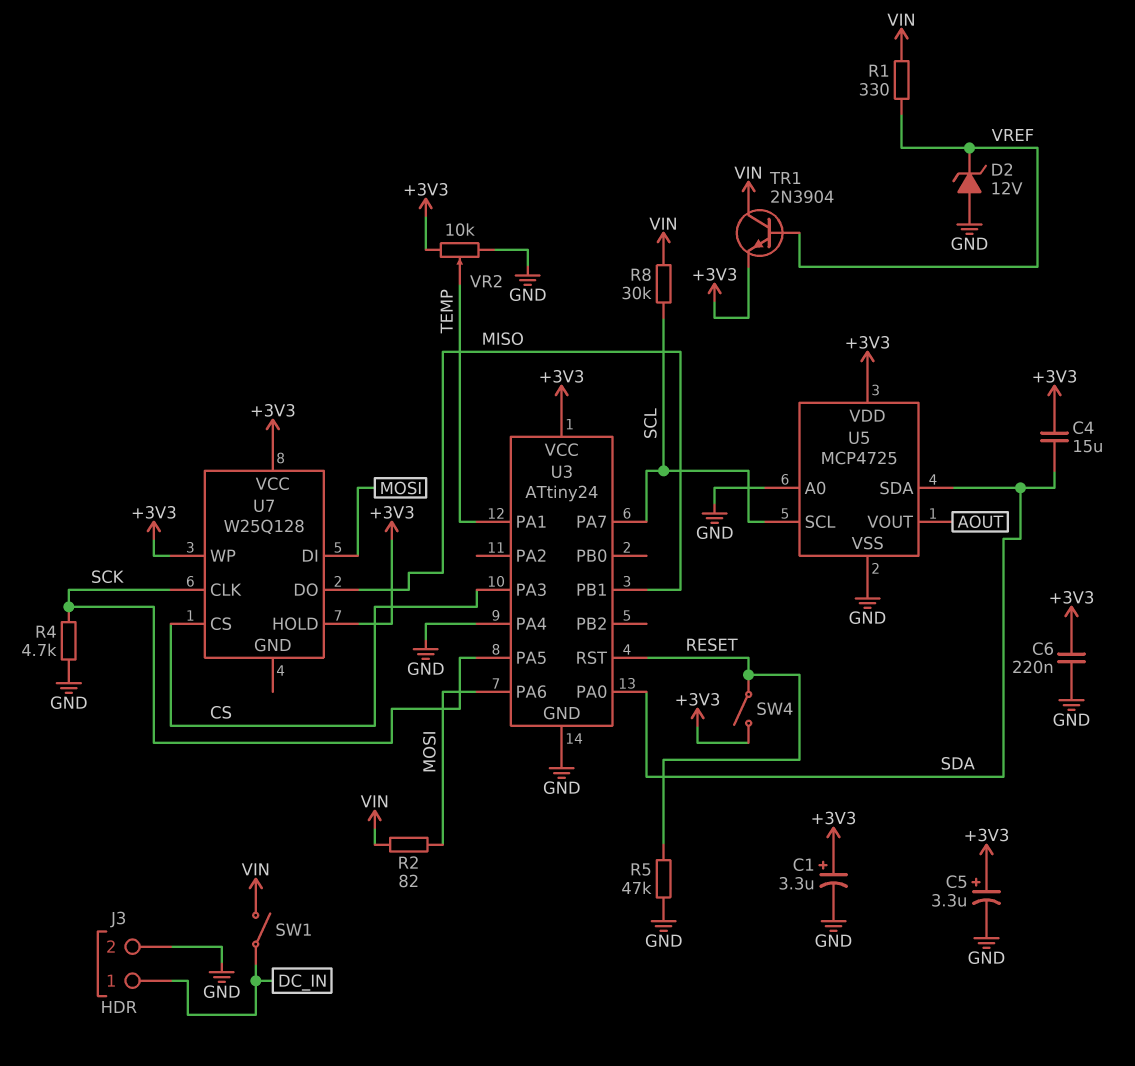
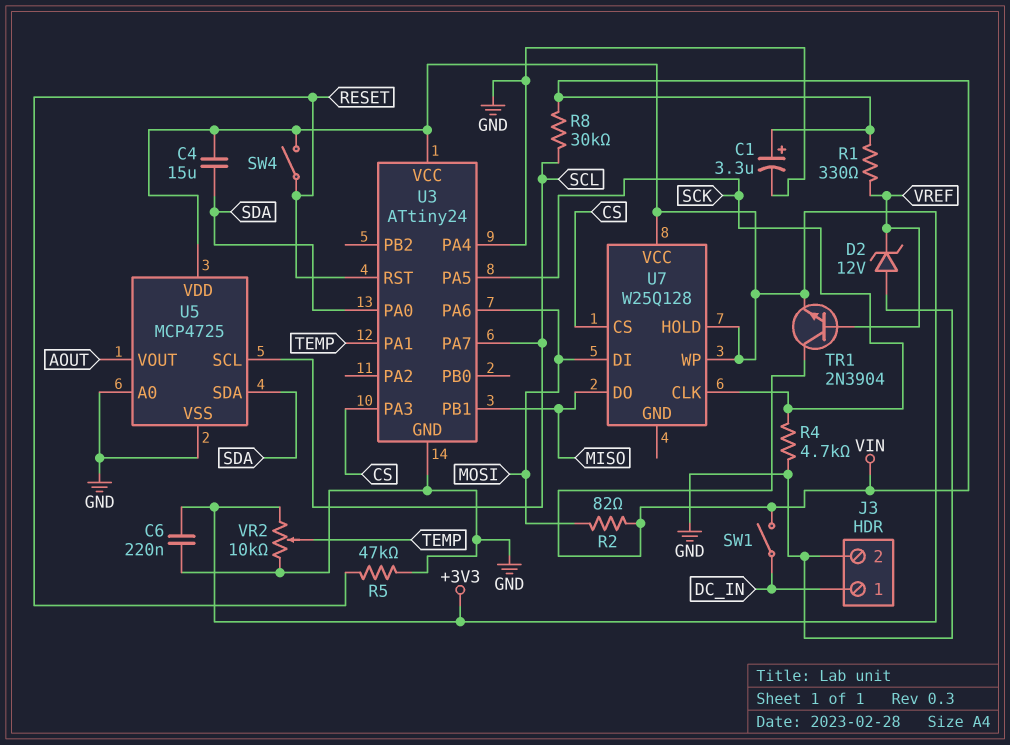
C1: 3.3uF (plus +3V3, minus GND) -> 3.3uF (plus VIN, minus GND)
C5: 3.3uF (plus +3V3, minus GND) -> none

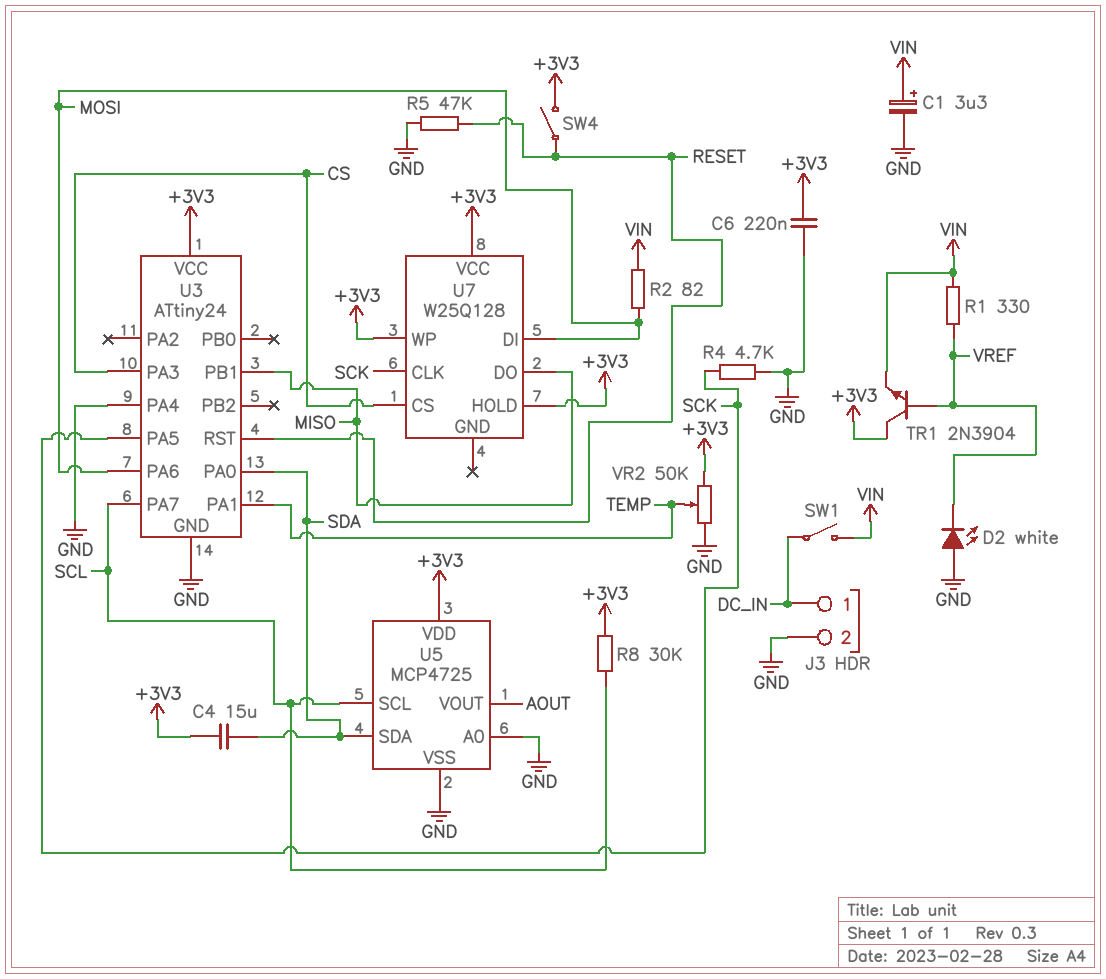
D2: zener 12V (A GND, K VREF) -> LED white (A GND, K VREF)
R8: 30k (SCL, VIN) -> 30k (+3V3, SCL)
TR1: NPN 2N3904 (B VREF, C VIN, E +3V3) -> NPN 2N3904 (B VREF, C +3V3, E VIN)
VR2: 10k (+3V3, GND, wiper TEMP) -> 50k (+3V3, GND, wiper TEMP)

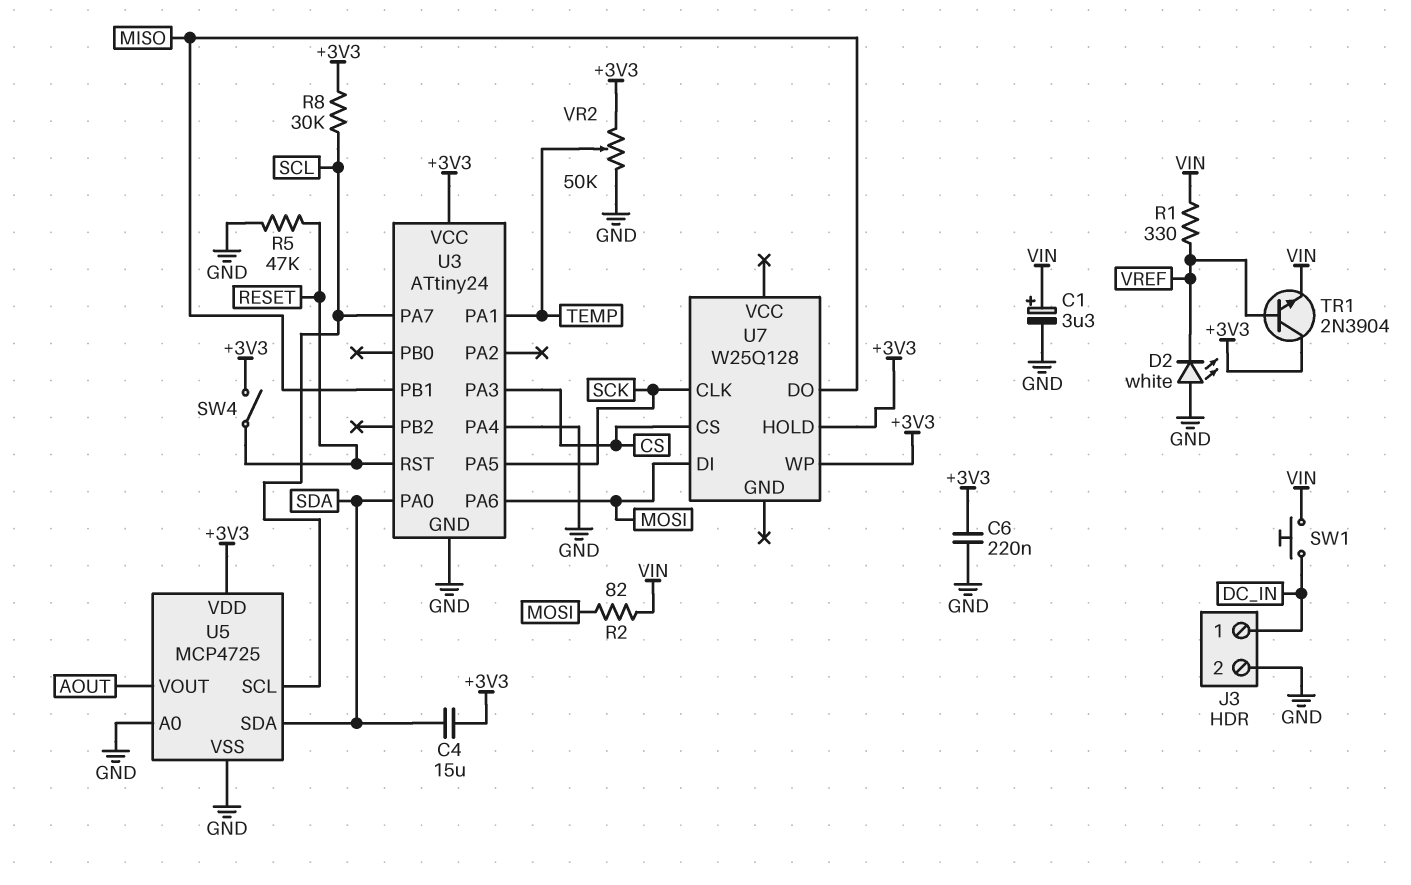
R4: 4.7k (GND, SCK) -> none
SW1: switch (DC_IN, VIN) -> button (DC_IN, VIN)
U7 pin VCC: +3V3 -> none

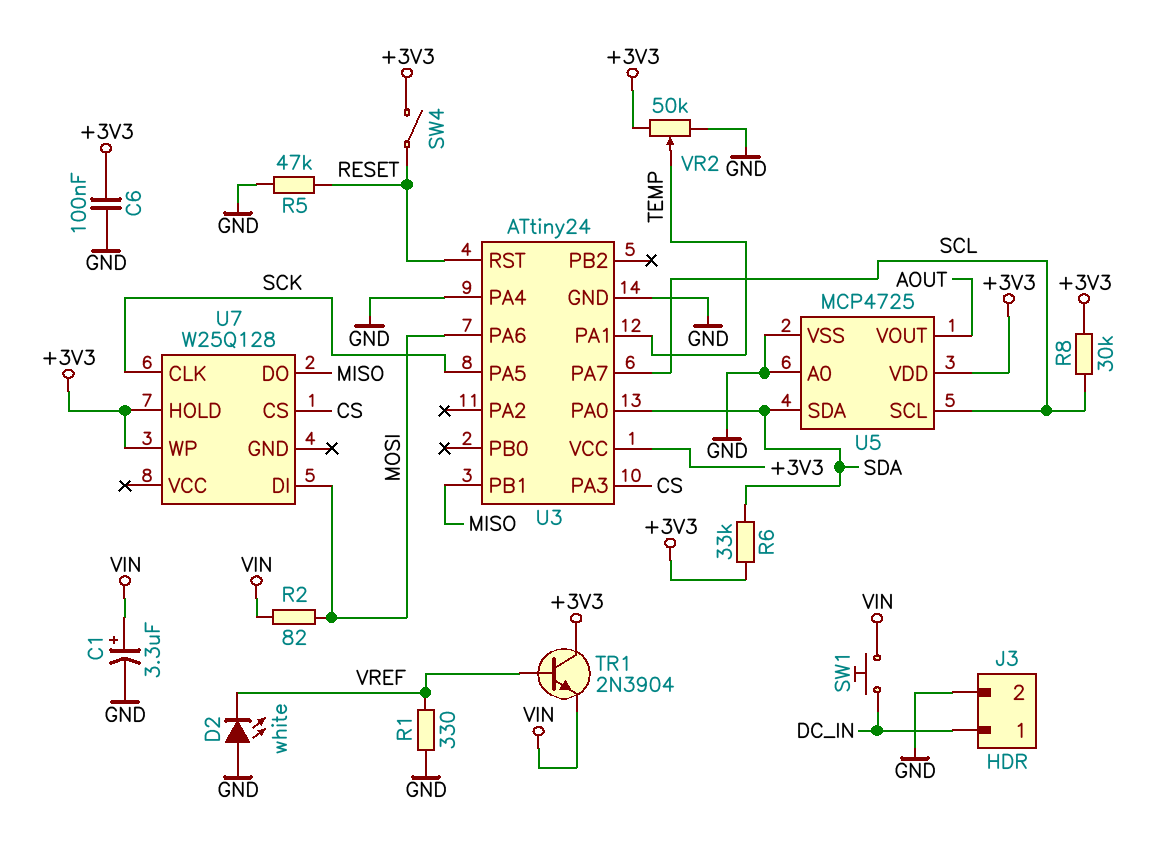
C4: 15uF (+3V3, SDA) -> none
C6: 220nF (+3V3, GND) -> 100nF (+3V3, GND)
R1: 330 (VIN, VREF) -> 330 (GND, VREF)
R6: none -> 33k (+3V3, SDA)

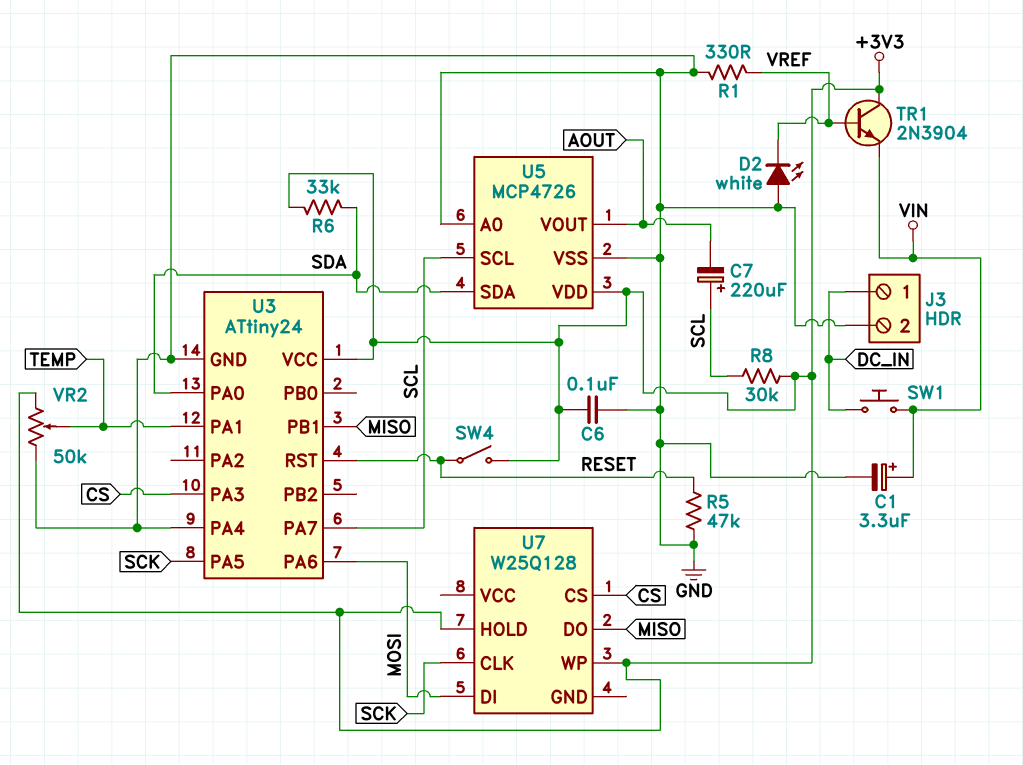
C7: none -> 220uF (plus SCL, minus AOUT)
R2: 82 (MOSI, VIN) -> none
U5: MCP4725 -> MCP4726

